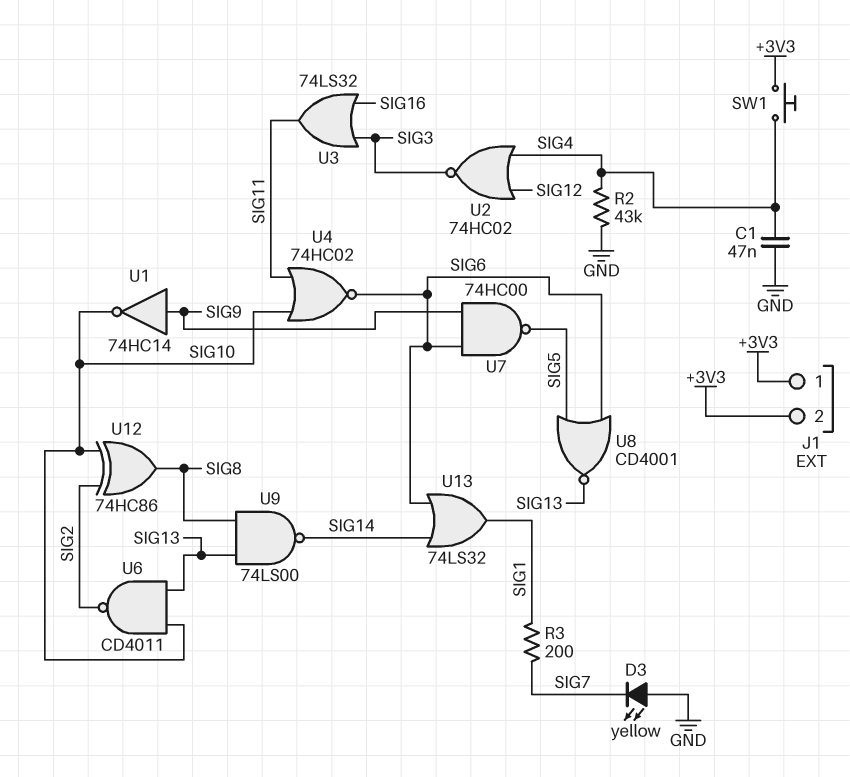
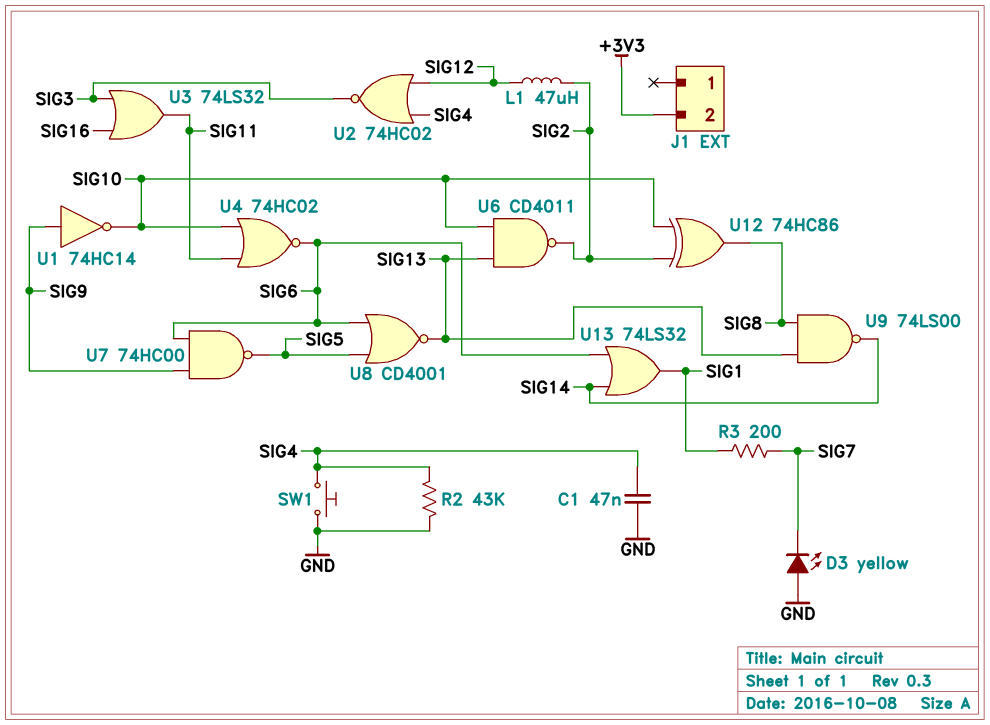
J1 pin 1: +3V3 -> none
L1: none -> 47uH (SIG2, SIG12)
SW1: button (+3V3, SIG4) -> button (GND, SIG4)

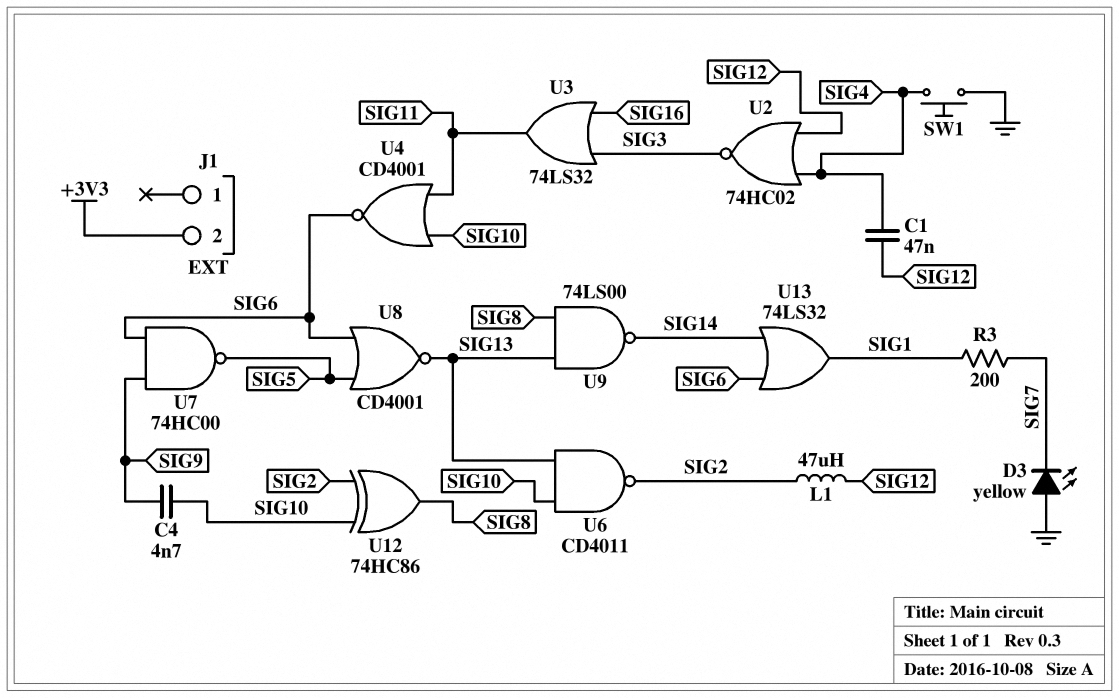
C1: 47nF (GND, SIG4) -> 47nF (SIG4, SIG12)
C4: none -> 4.7nF (SIG9, SIG10)
R2: 43k (GND, SIG4) -> none
U1: NOT 74HC14 (in SIG9, out SIG10) -> none
U4: NOR 74HC02 (in SIG10, in SIG11, out SIG6) -> NOR CD4001 (in SIG10, in SIG11, out SIG6)

